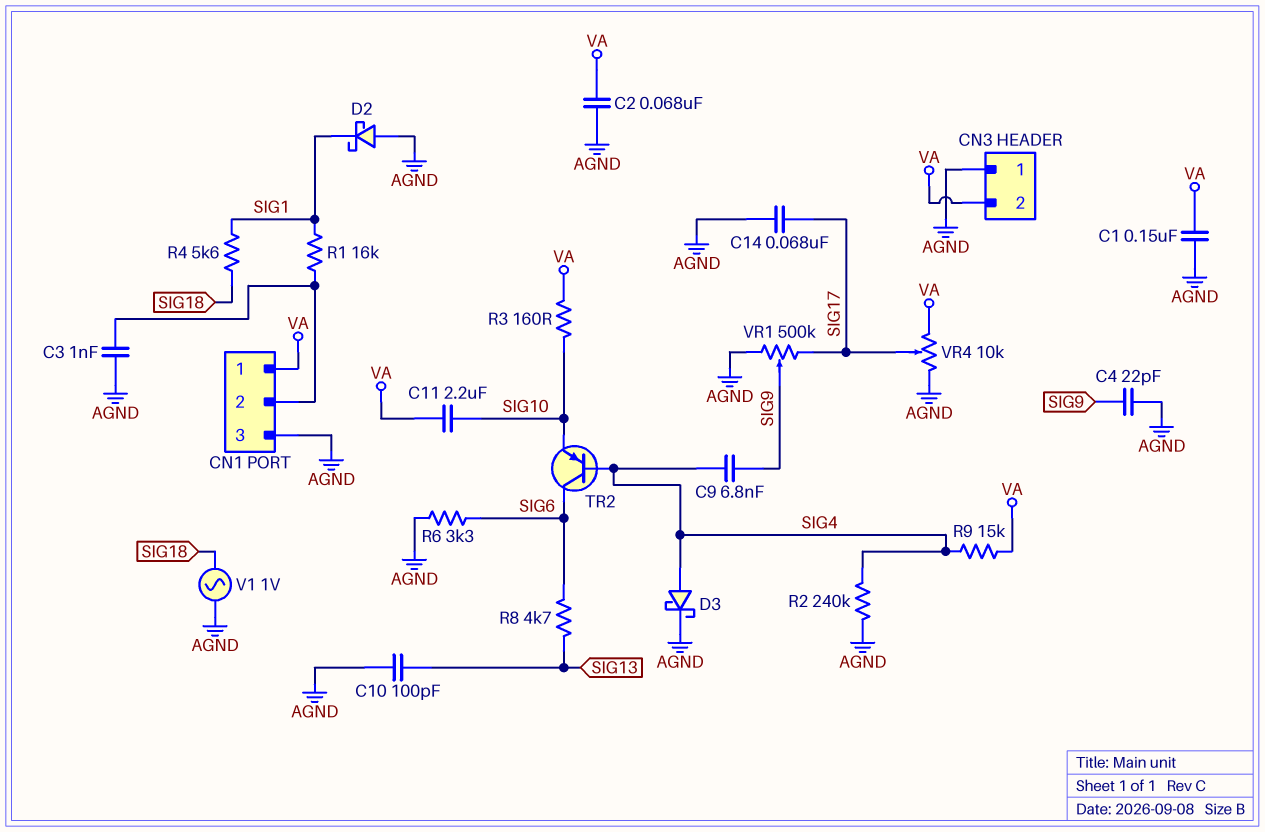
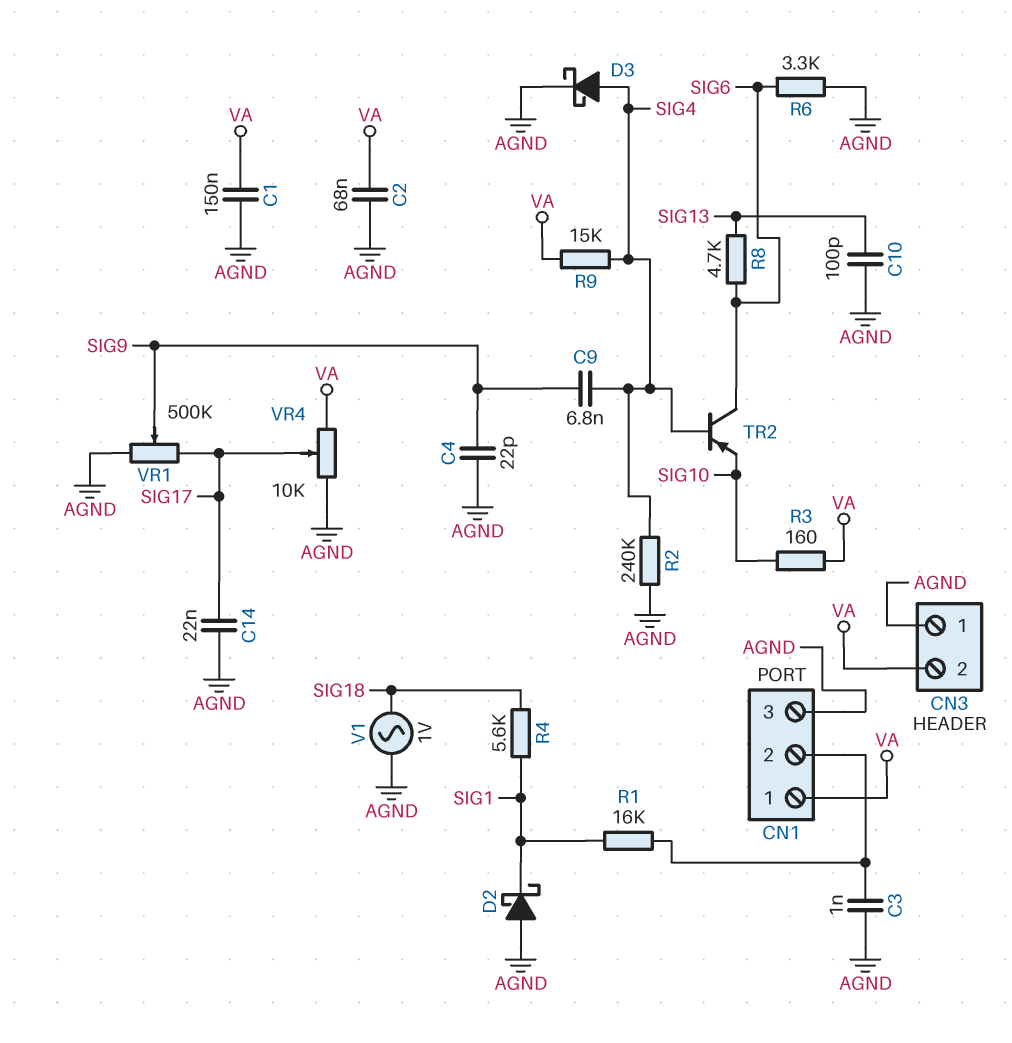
C11: 2.2uF (SIG10, VA) -> none
C14: 68nF (AGND, SIG17) -> 22nF (AGND, SIG17)

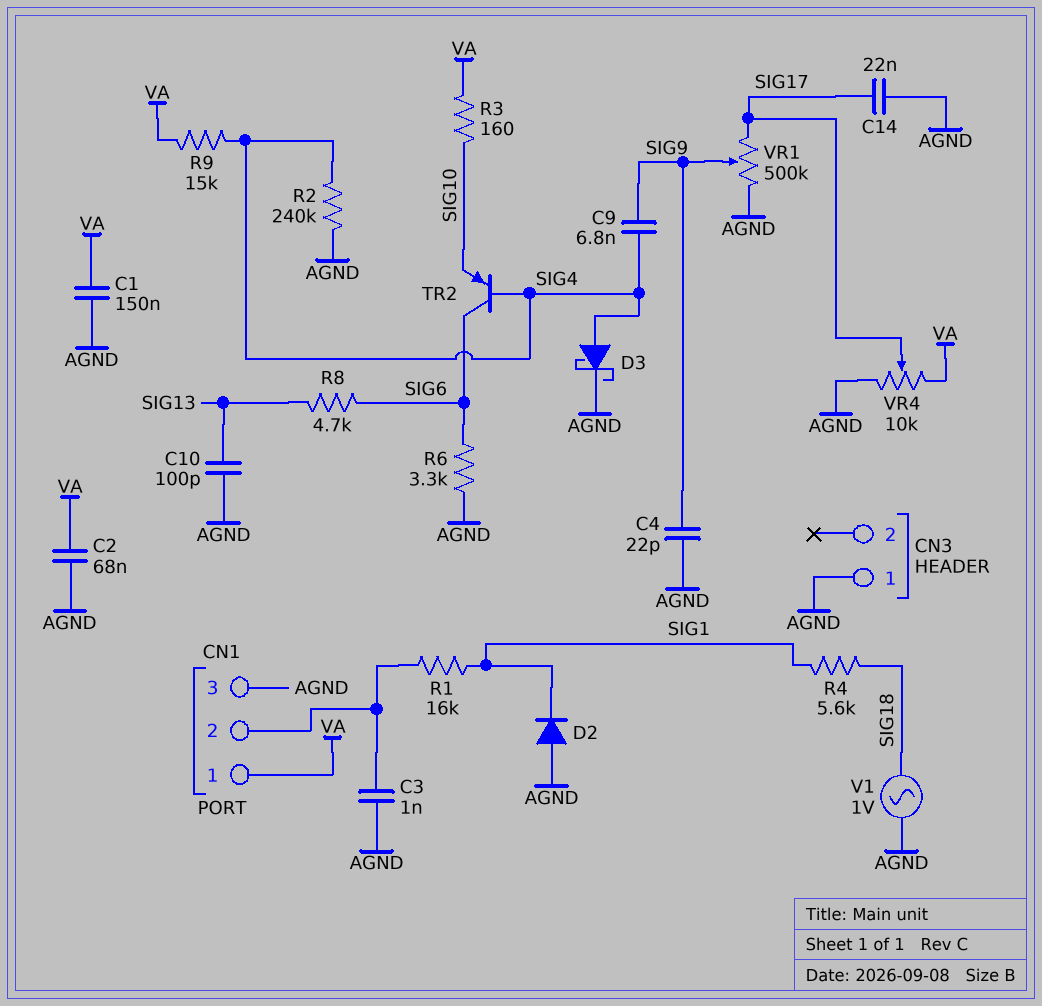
CN3 pin 2: VA -> none
D2: schottky (A AGND, K SIG1) -> diode (A AGND, K SIG1)

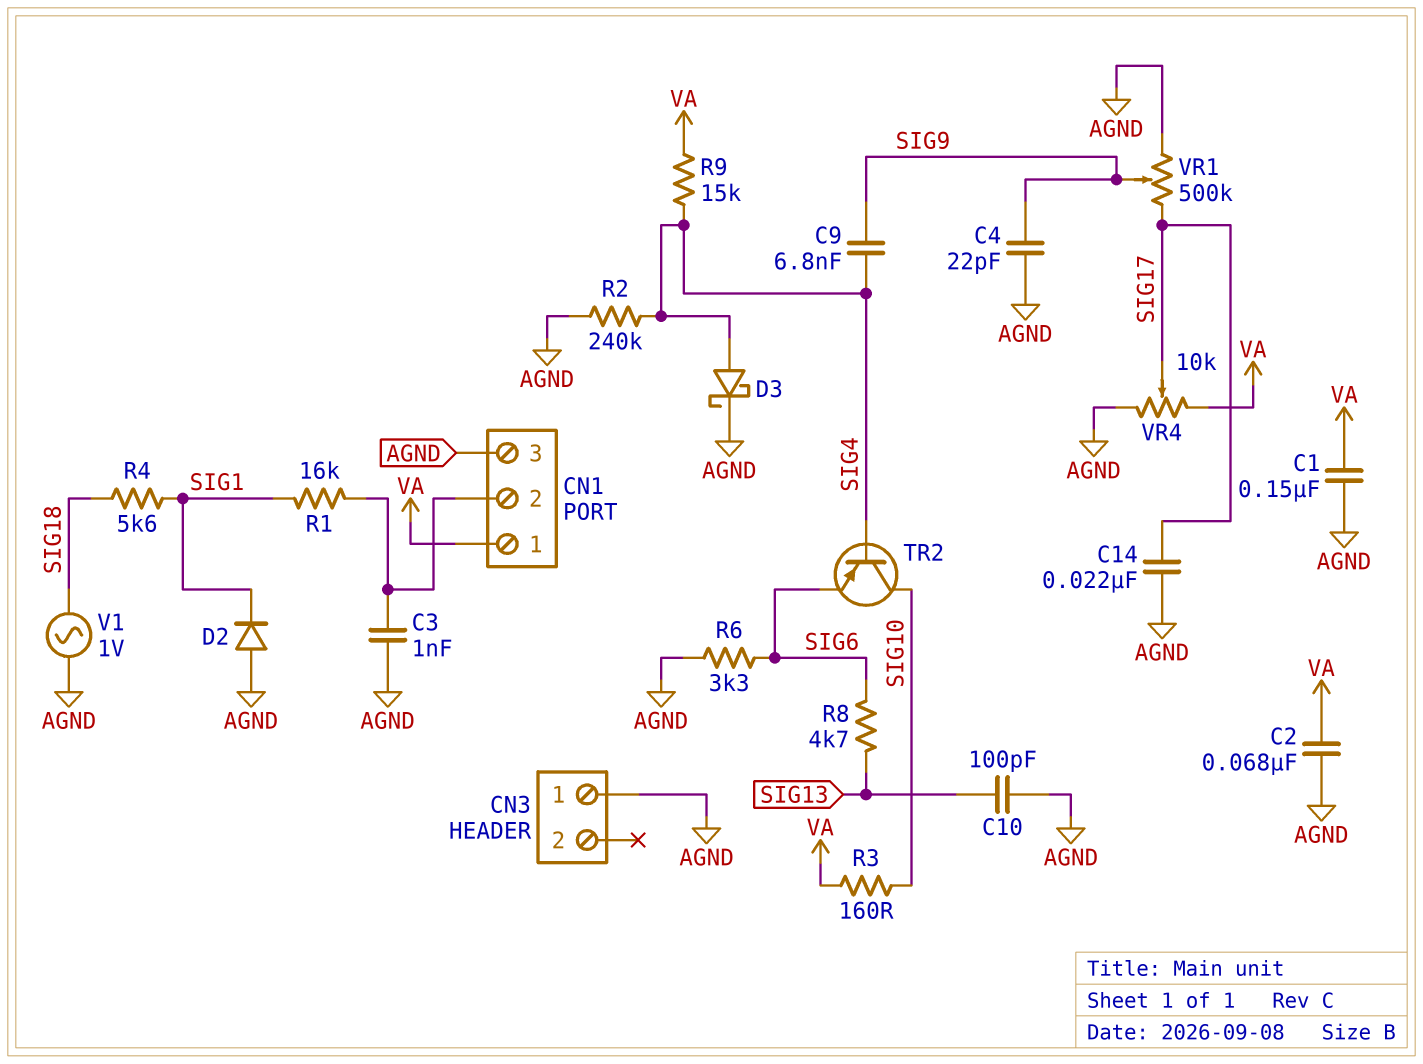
TR2: PNP (B SIG4, C SIG6, E SIG10) -> PNP (B SIG4, C SIG10, E SIG6)

